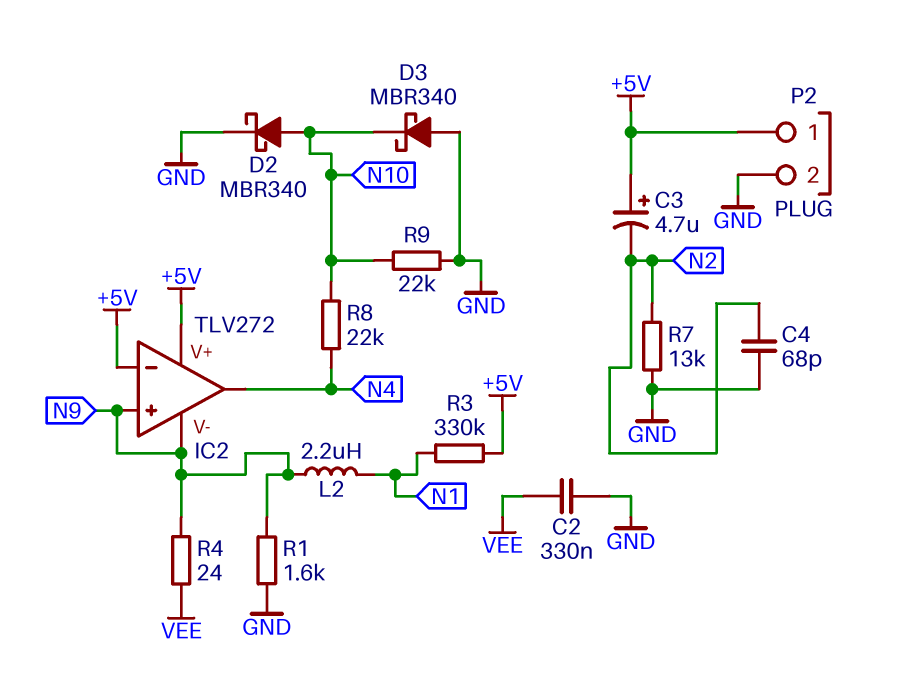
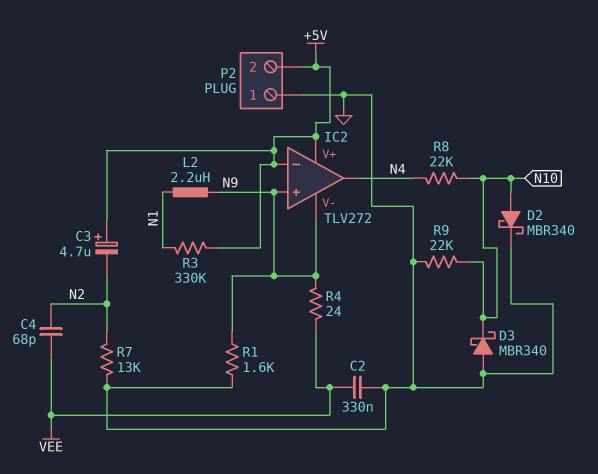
C4: 68pF (GND, N2) -> 68pF (N2, VEE)
P2 pin 1: +5V -> GND
P2 pin 2: GND -> +5V

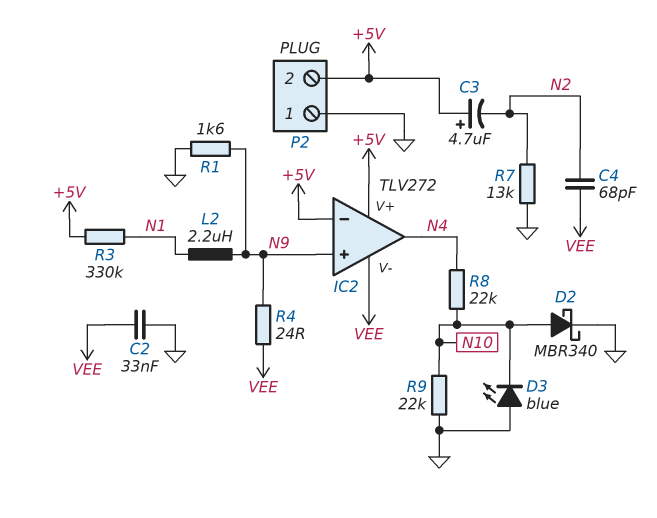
C2: 330nF (GND, VEE) -> 33nF (GND, VEE)
D3: schottky MBR340 (A GND, K N10) -> LED blue (A GND, K N10)
IC2 pin V-: N9 -> VEE

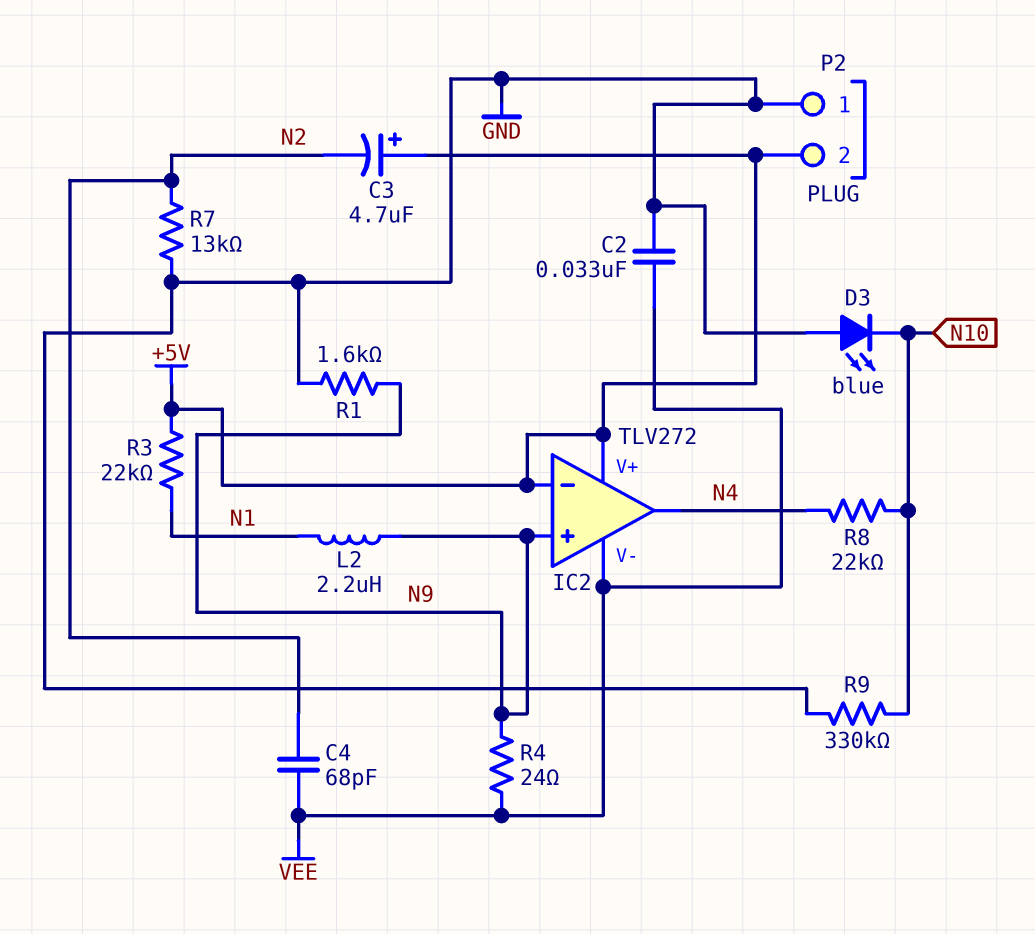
D2: schottky MBR340 (A N10, K GND) -> none
R3: 330k (+5V, N1) -> 22k (+5V, N1)
R9: 22k (GND, N10) -> 330k (GND, N10)

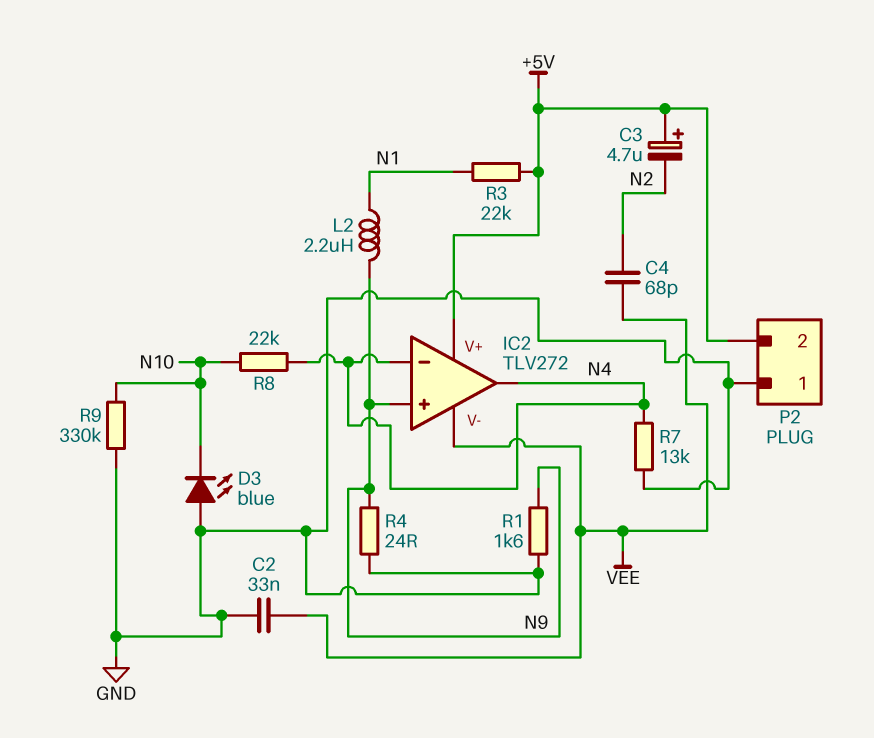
IC2 pin in-: +5V -> N4
R4: 24 (N9, VEE) -> 24 (GND, N9)
R7: 13k (GND, N2) -> 13k (GND, N4)

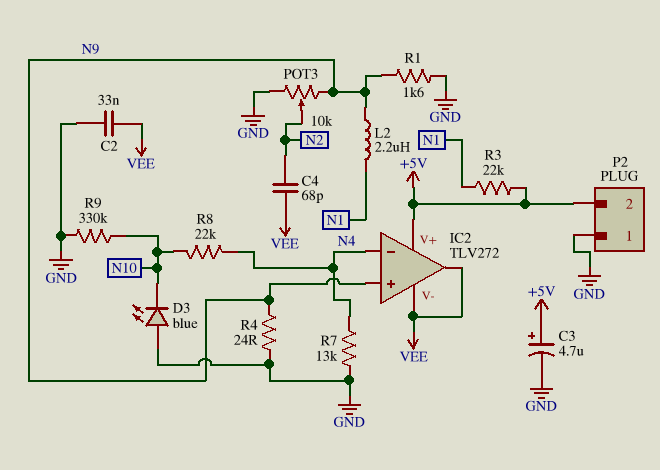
C3: 4.7uF (plus +5V, minus N2) -> 4.7uF (plus +5V, minus GND)
IC2 pin out: N4 -> VEE
POT3: none -> 10k (GND, N9, wiper N2)

